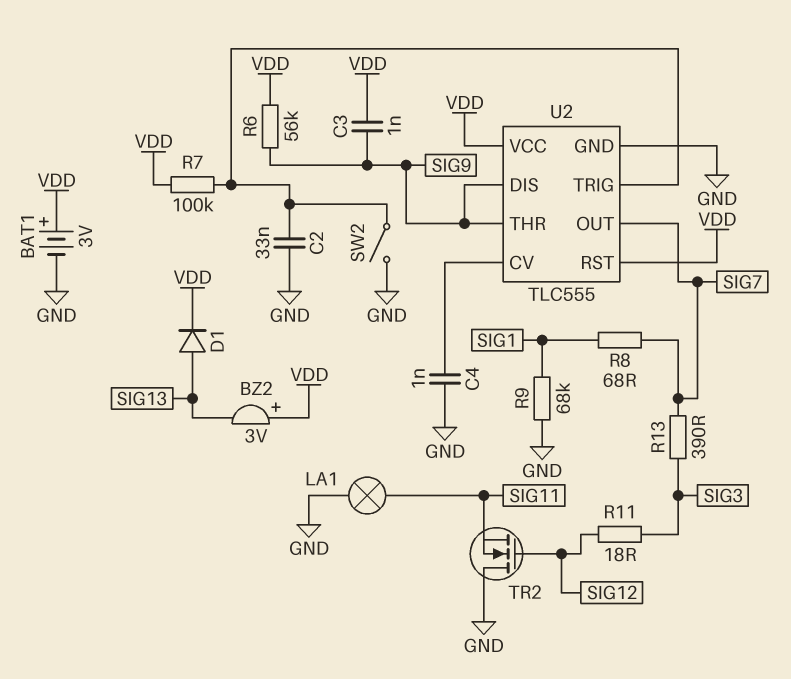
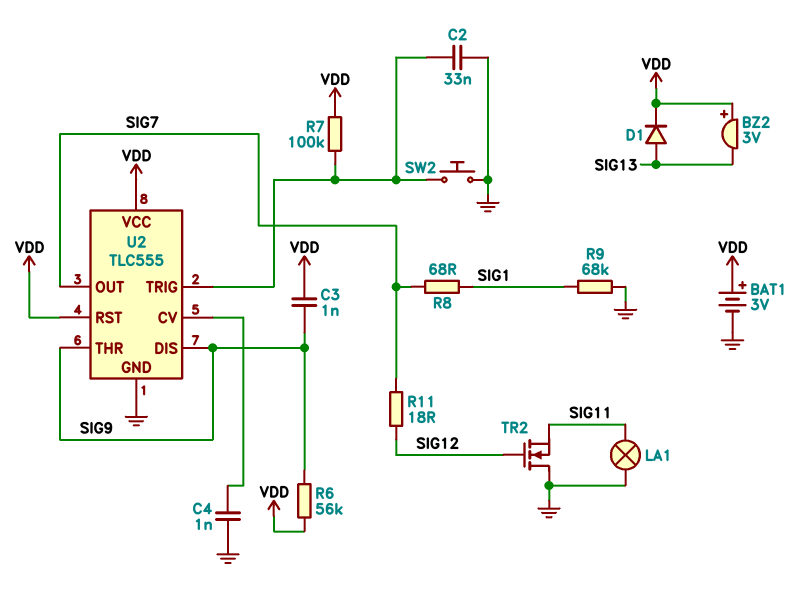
R11: 18 (SIG3, SIG12) -> 18 (SIG7, SIG12)
R13: 390 (SIG3, SIG7) -> none
SW2: switch (GND, U2/TRIG) -> button (GND, U2/TRIG)

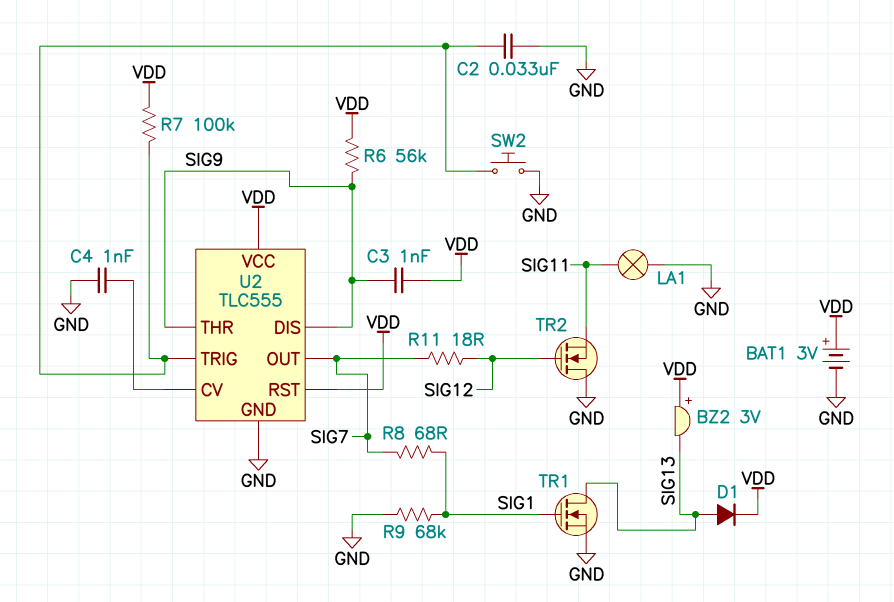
TR1: none -> NMOS (G SIG1, D SIG13, S GND)

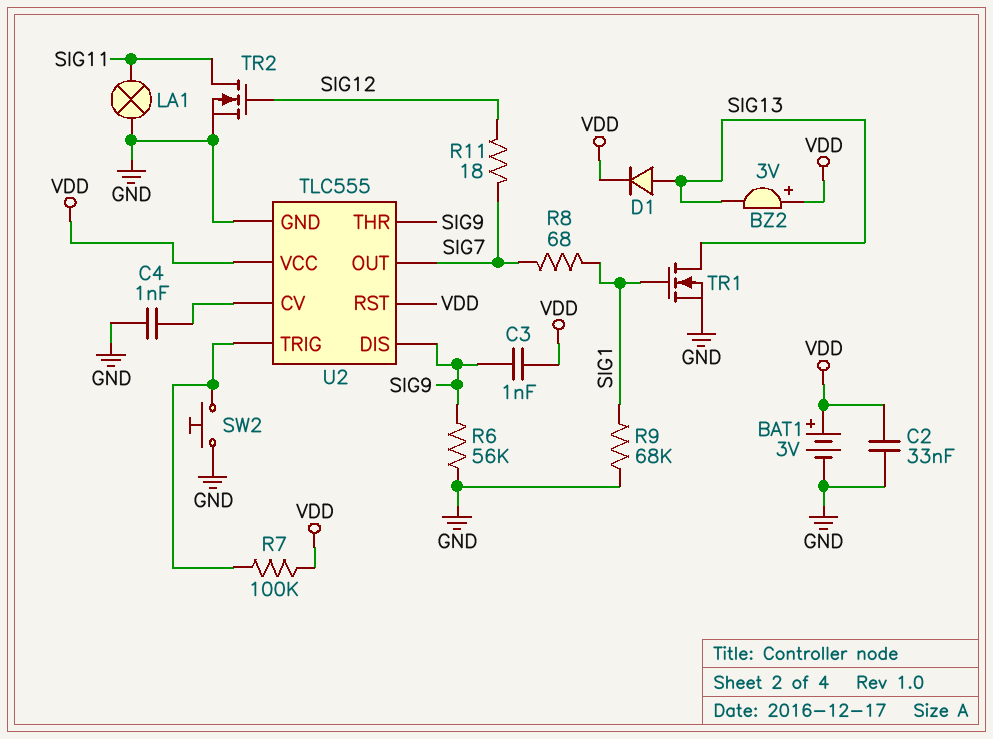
C2: 33nF (GND, U2/TRIG) -> 33nF (GND, VDD)
R6: 56k (SIG9, VDD) -> 56k (GND, SIG9)
TR2: NMOS (G SIG12, D GND, S SIG11) -> NMOS (G SIG12, D SIG11, S GND)

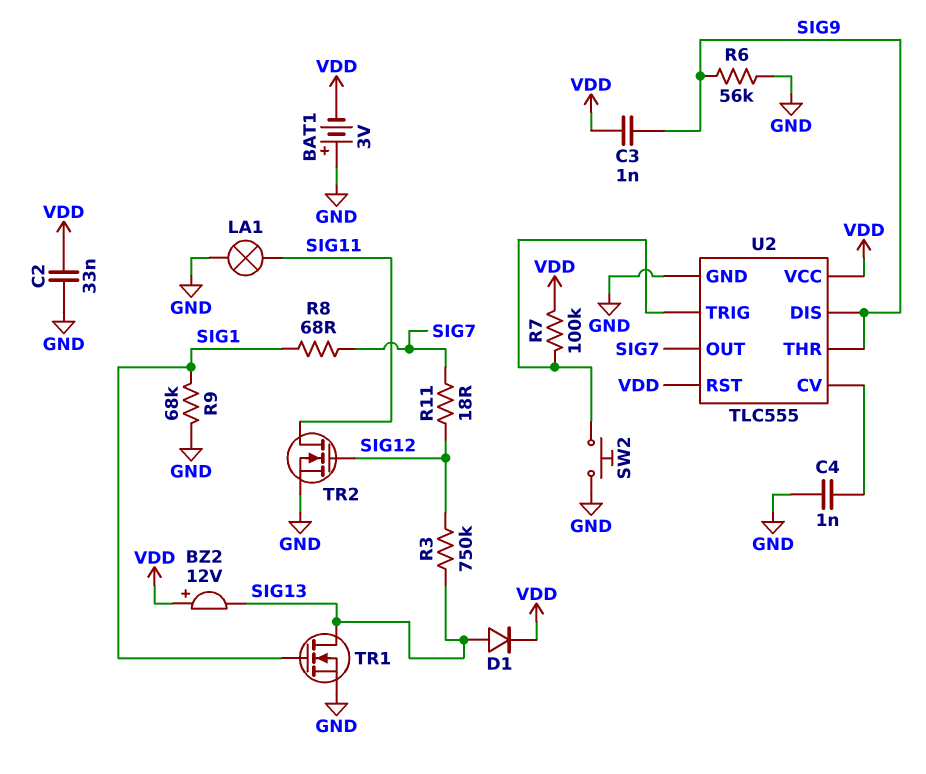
BAT1: 3V (plus VDD, minus GND) -> 3V (plus GND, minus VDD)
BZ2: buzzer 3V (plus VDD, minus SIG13) -> buzzer 12V (plus VDD, minus SIG13)
R3: none -> 750k (SIG12, SIG13)

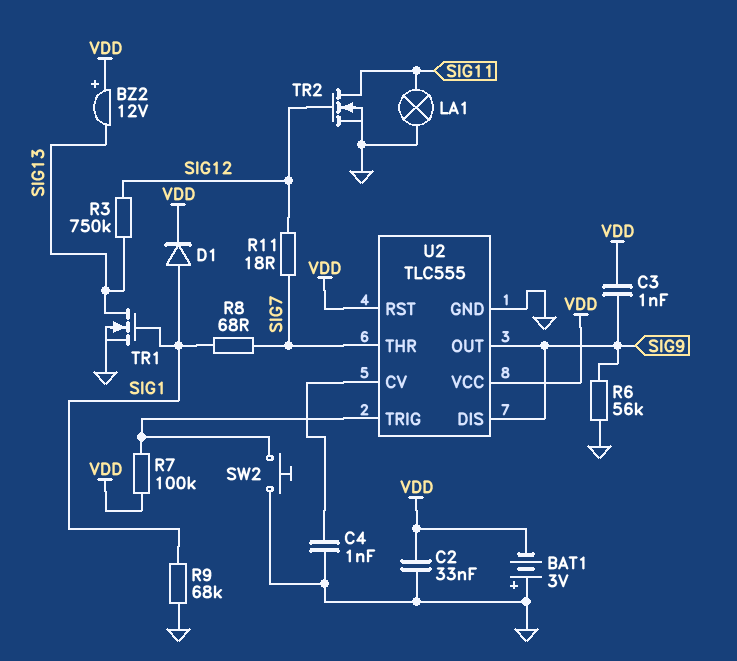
D1: diode (A SIG13, K VDD) -> diode (A SIG1, K VDD)
U2 pin OUT: SIG7 -> SIG9
U2 pin THR: SIG9 -> SIG7

